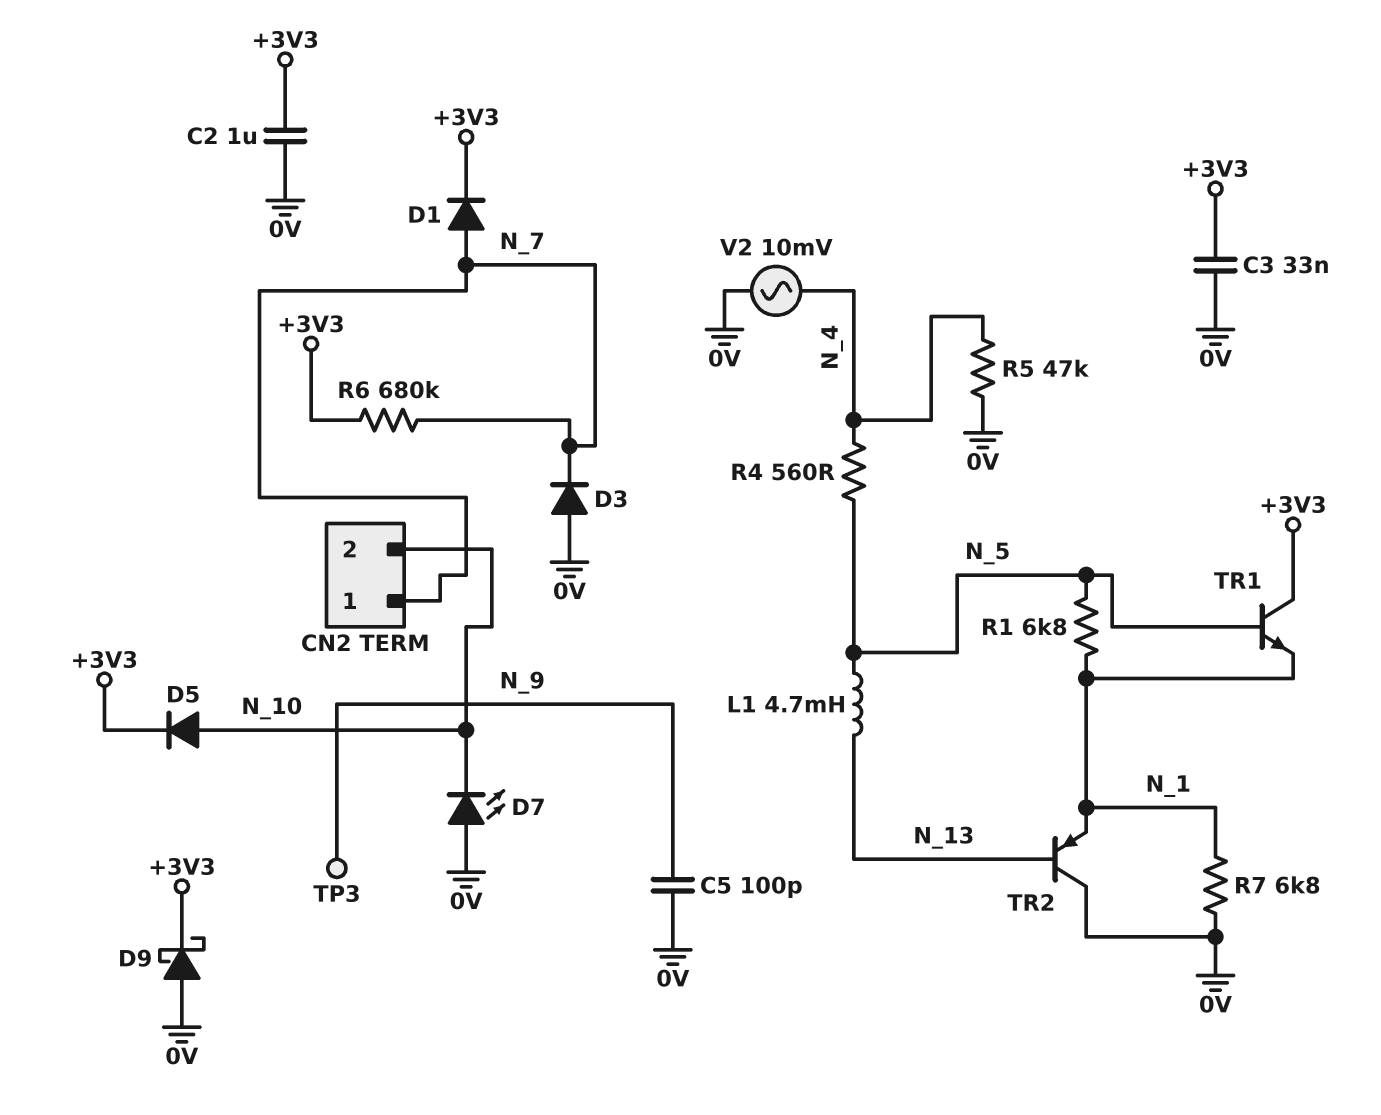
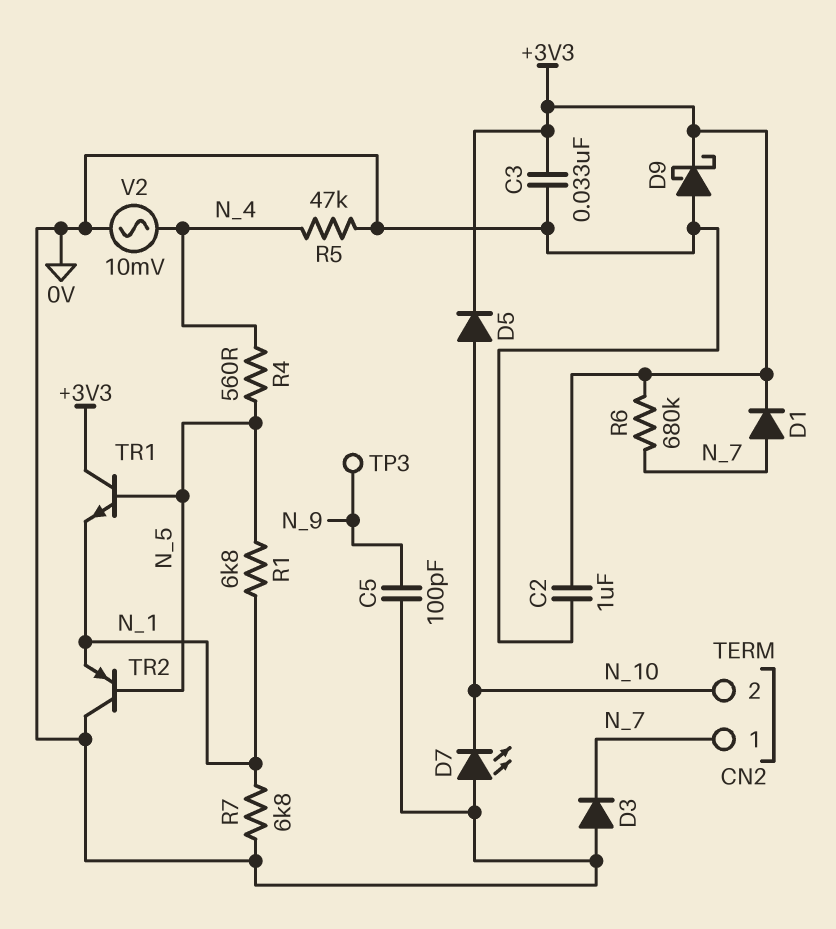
L1: 4.7mH (N_5, N_13) -> none
TR2: PNP (B N_13, C 0V, E N_1) -> PNP (B N_5, C 0V, E N_1)

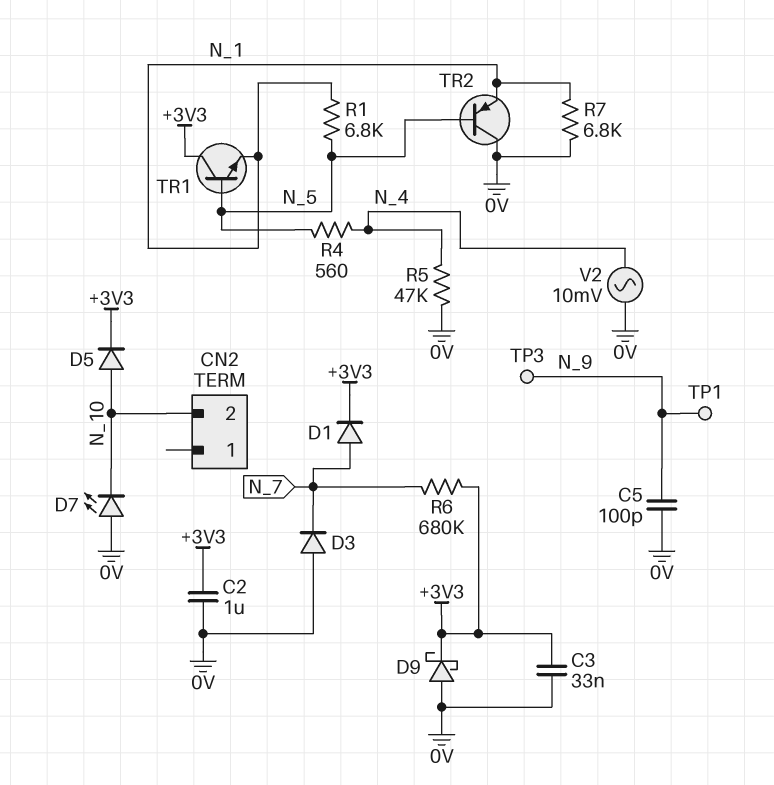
CN2 pin 1: N_7 -> none
TP1: none -> test point (N_9)

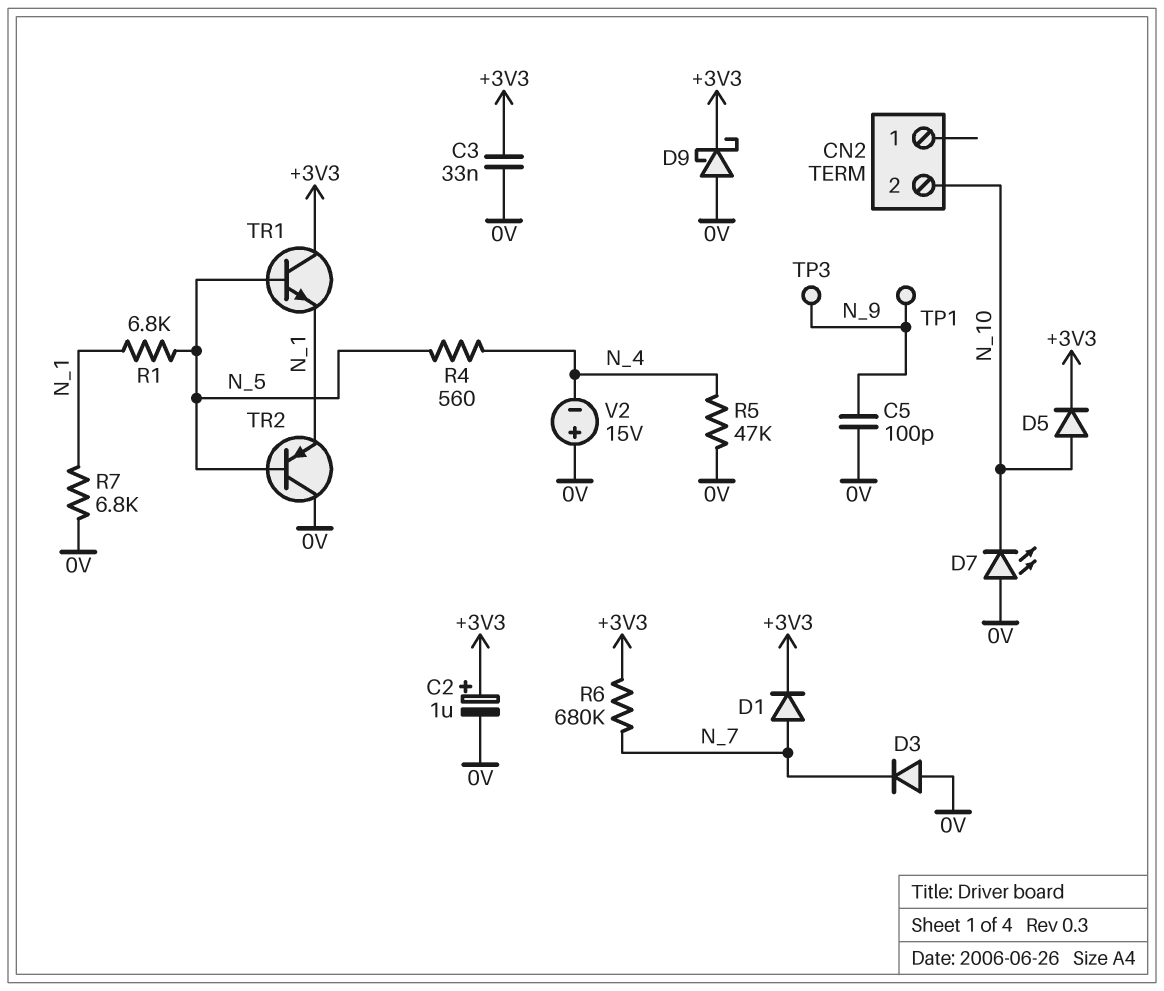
C2: 1uF (+3V3, 0V) -> 1uF (plus +3V3, minus 0V)
V2: AC 10mV (0V, N_4) -> 15V (plus 0V, minus N_4)

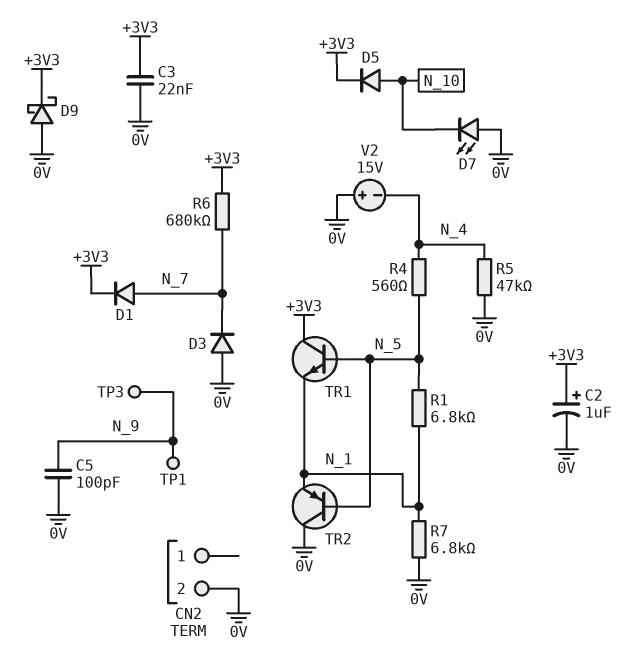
C3: 33nF (+3V3, 0V) -> 22nF (+3V3, 0V)
CN2 pin 2: N_10 -> 0V

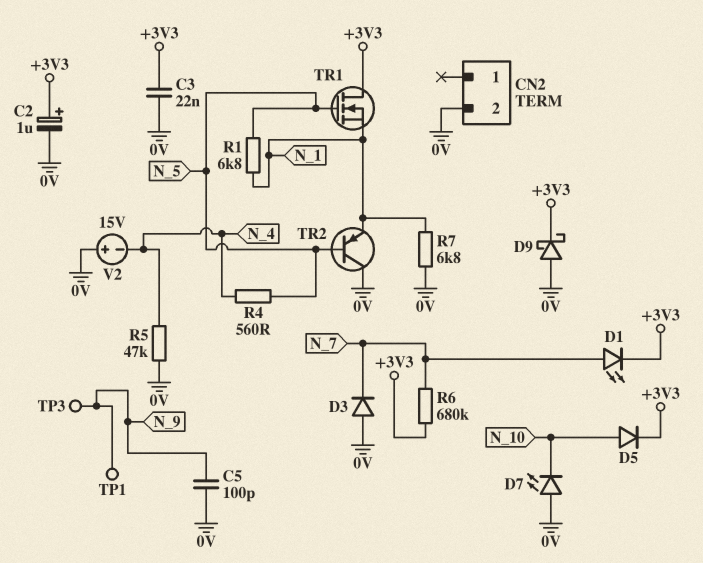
D1: diode (A N_7, K +3V3) -> LED (A N_7, K +3V3)
TR1: NPN (B N_5, C +3V3, E N_1) -> NMOS (G N_5, D +3V3, S N_1)

